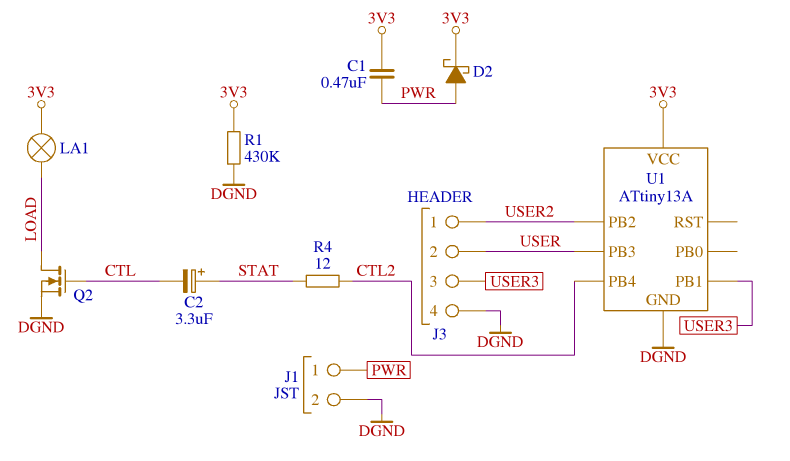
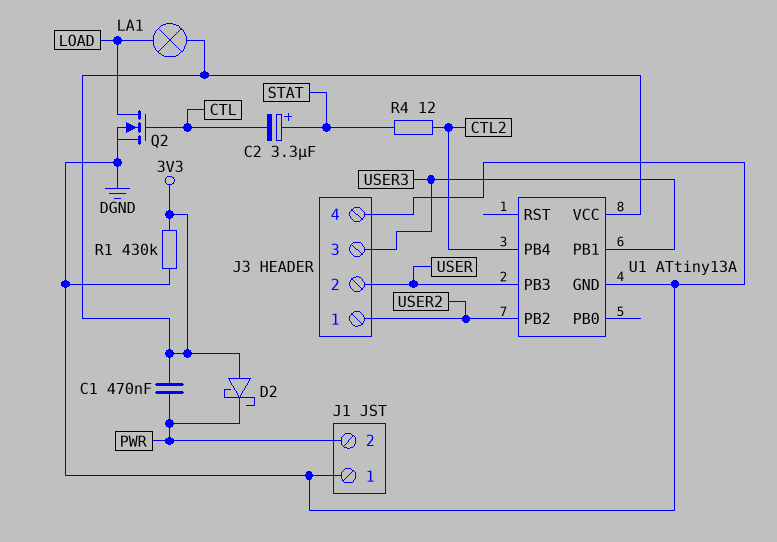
D2: schottky (A PWR, K 3V3) -> schottky (A 3V3, K PWR)
J1 pin 1: PWR -> DGND
J1 pin 2: DGND -> PWR

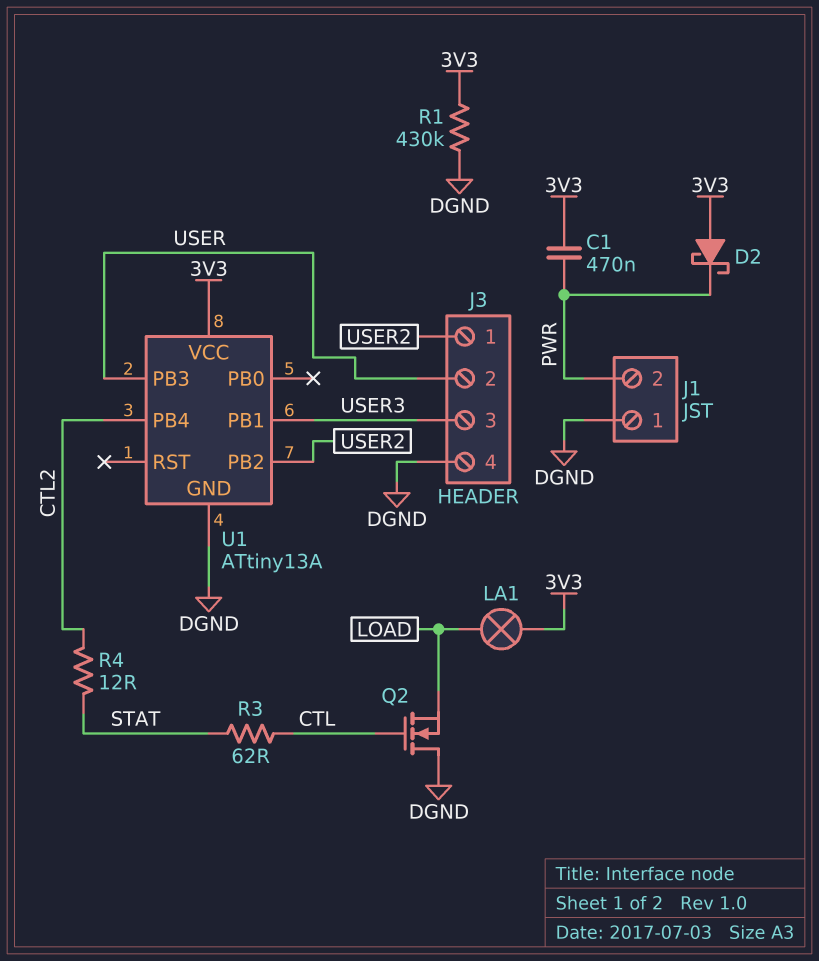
C2: 3.3uF (plus STAT, minus CTL) -> none
Q2: NMOS (G CTL, D LOAD, S DGND) -> NMOS (G CTL, D DGND, S LOAD)
R3: none -> 62 (CTL, STAT)

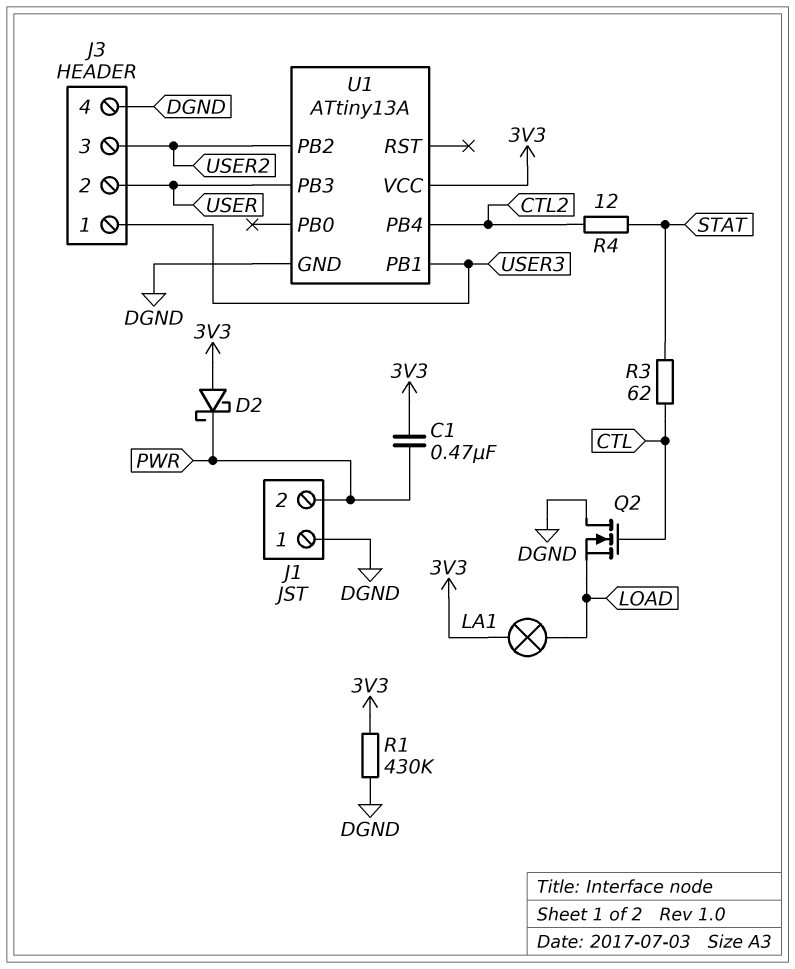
J3 pin 1: USER2 -> USER3
J3 pin 3: USER3 -> USER2

